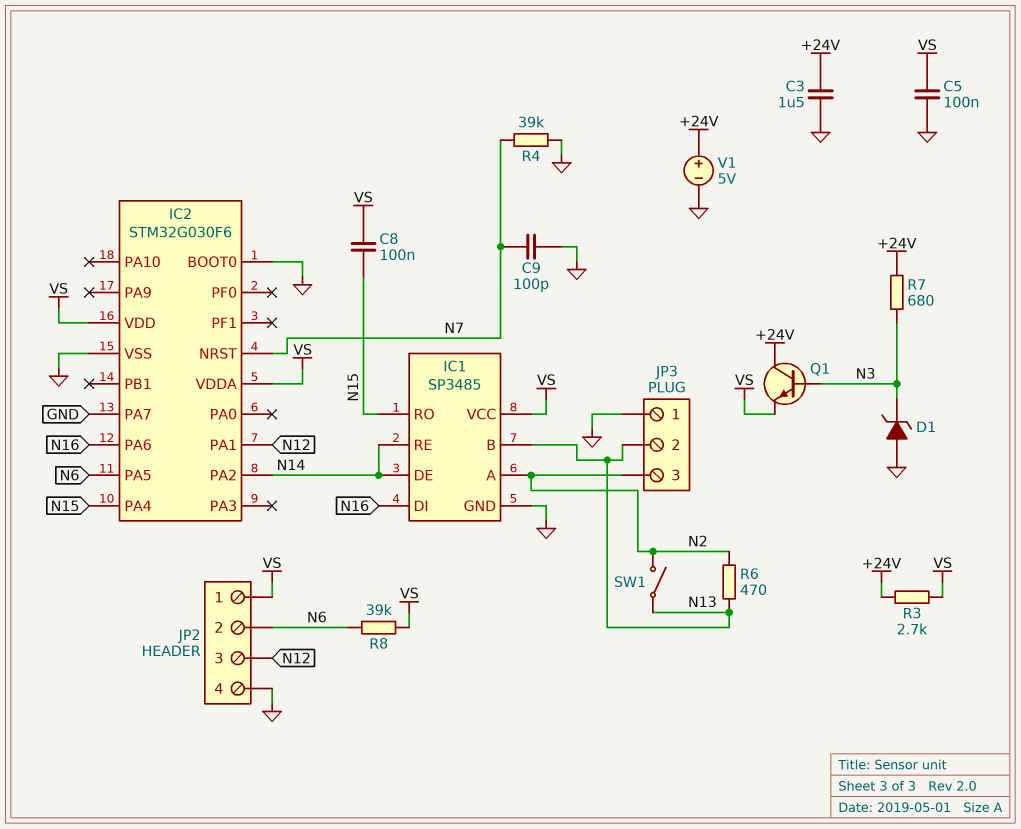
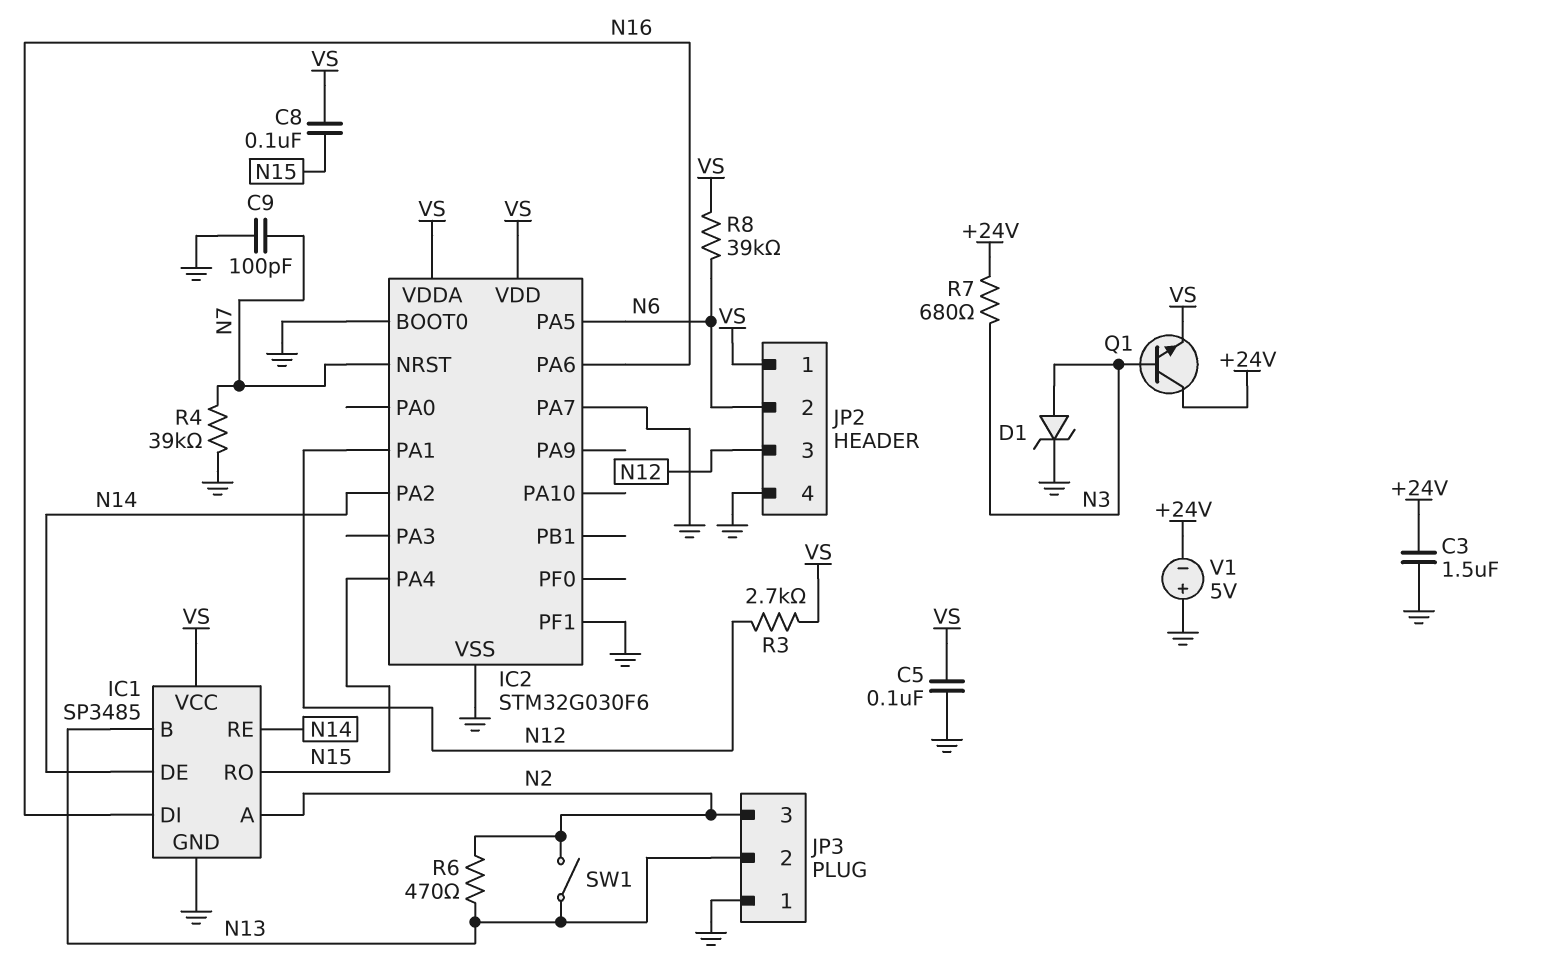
D1: zener (A GND, K N3) -> zener (A N3, K GND)
IC2 pin PF1: none -> GND
R3: 2.7k (+24V, VS) -> 2.7k (N12, VS)
V1: 5V (plus +24V, minus GND) -> 5V (plus GND, minus +24V)

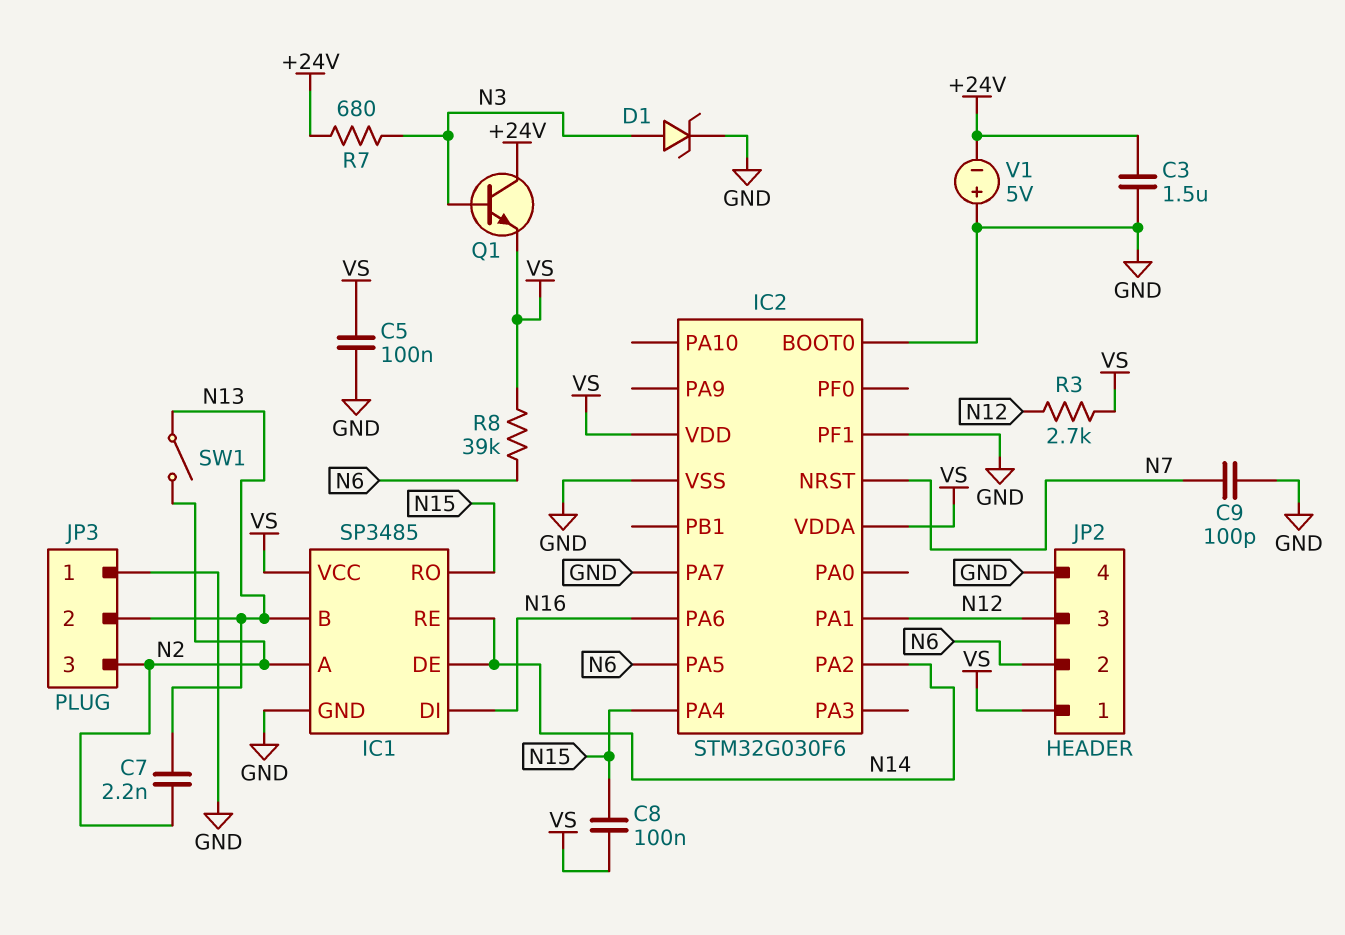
C7: none -> 2.2nF (N2, N13)
R4: 39k (GND, N7) -> none
R6: 470 (N2, N13) -> none

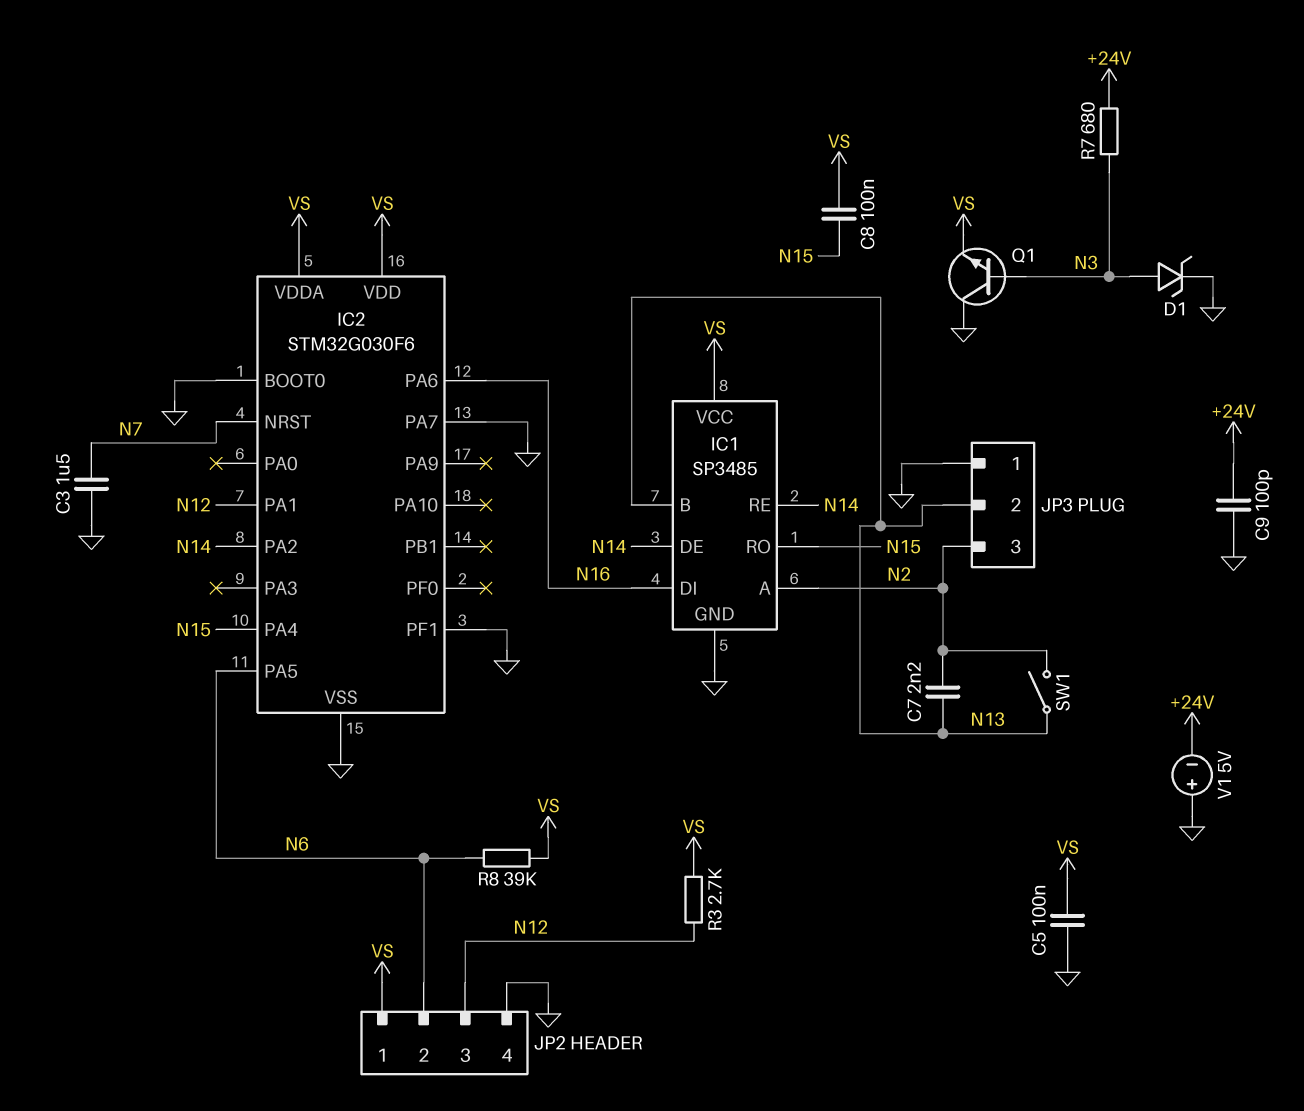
C3: 1.5uF (+24V, GND) -> 1.5uF (GND, N7)
C9: 100pF (GND, N7) -> 100pF (+24V, GND)
Q1: NPN (B N3, C +24V, E VS) -> NPN (B N3, C GND, E VS)

